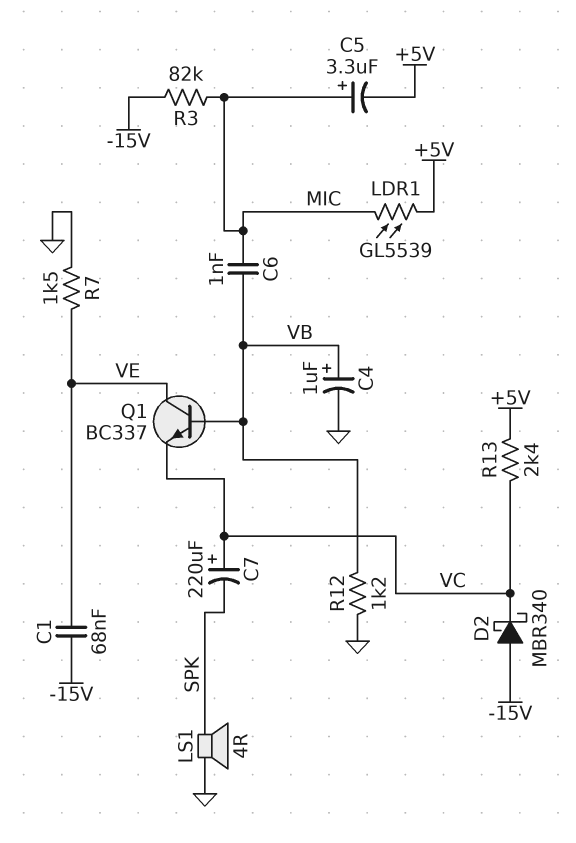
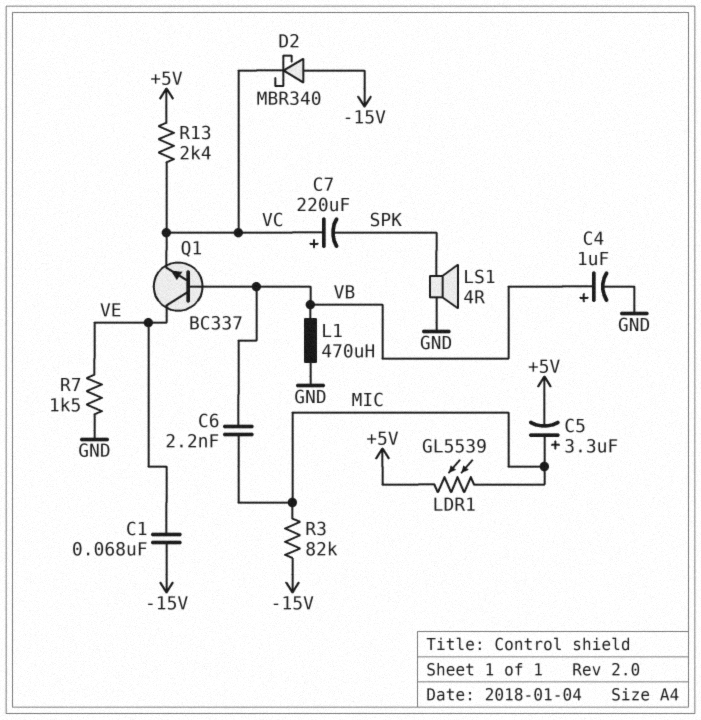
C6: 1nF (MIC, VB) -> 2.2nF (MIC, VB)
L1: none -> 470uH (GND, VB)
R12: 1.2k (GND, VB) -> none

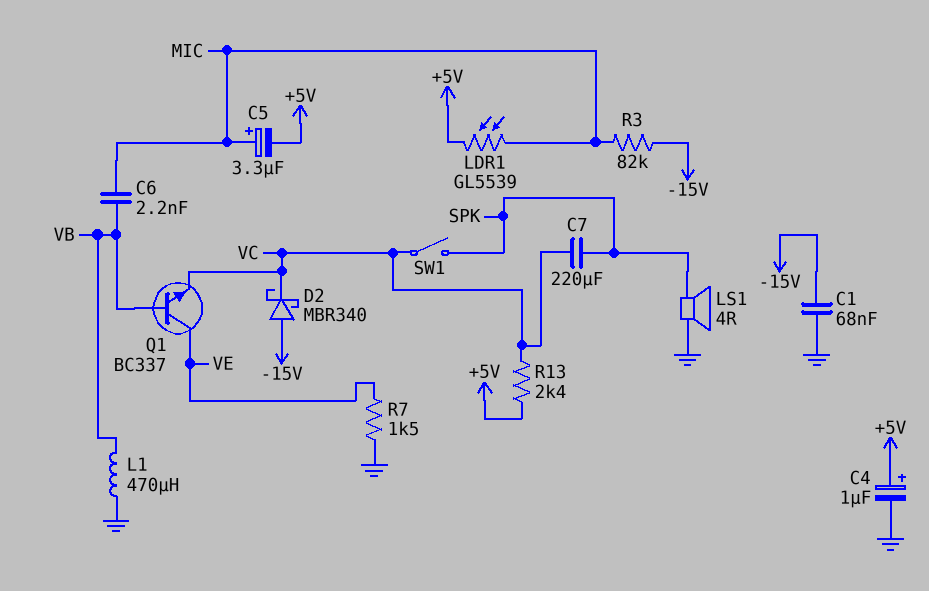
C1: 68nF (-15V, VE) -> 68nF (-15V, GND)
C4: 1uF (plus VB, minus GND) -> 1uF (plus +5V, minus GND)
C7: 220uF (plus VC, minus SPK) -> 220uF (SPK, VC)
SW1: none -> switch (SPK, VC)

